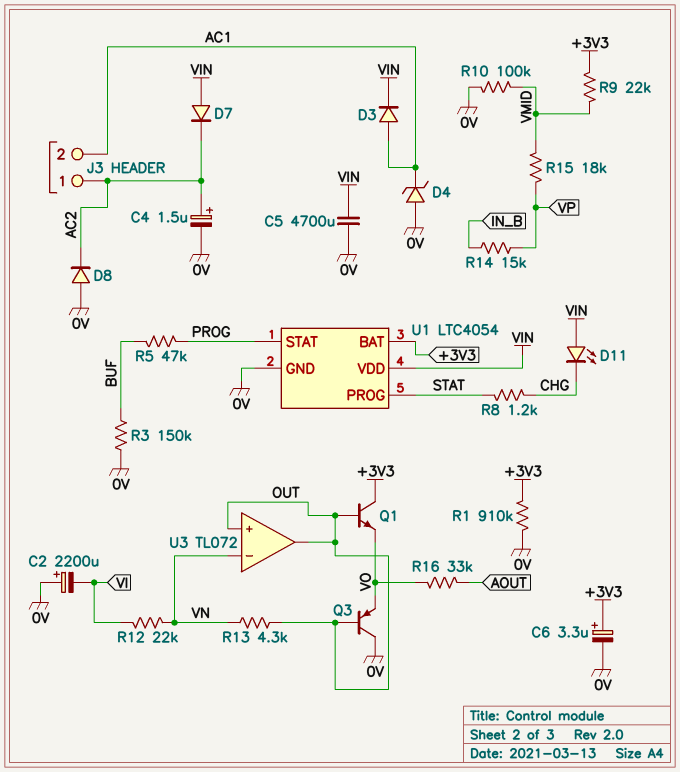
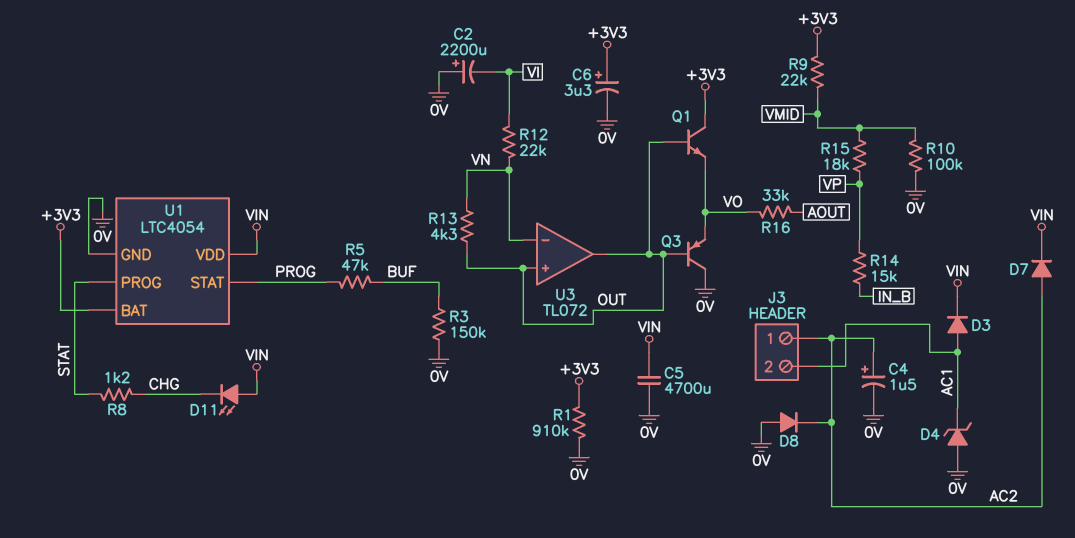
D7: diode (A VIN, K AC2) -> diode (A AC2, K VIN)

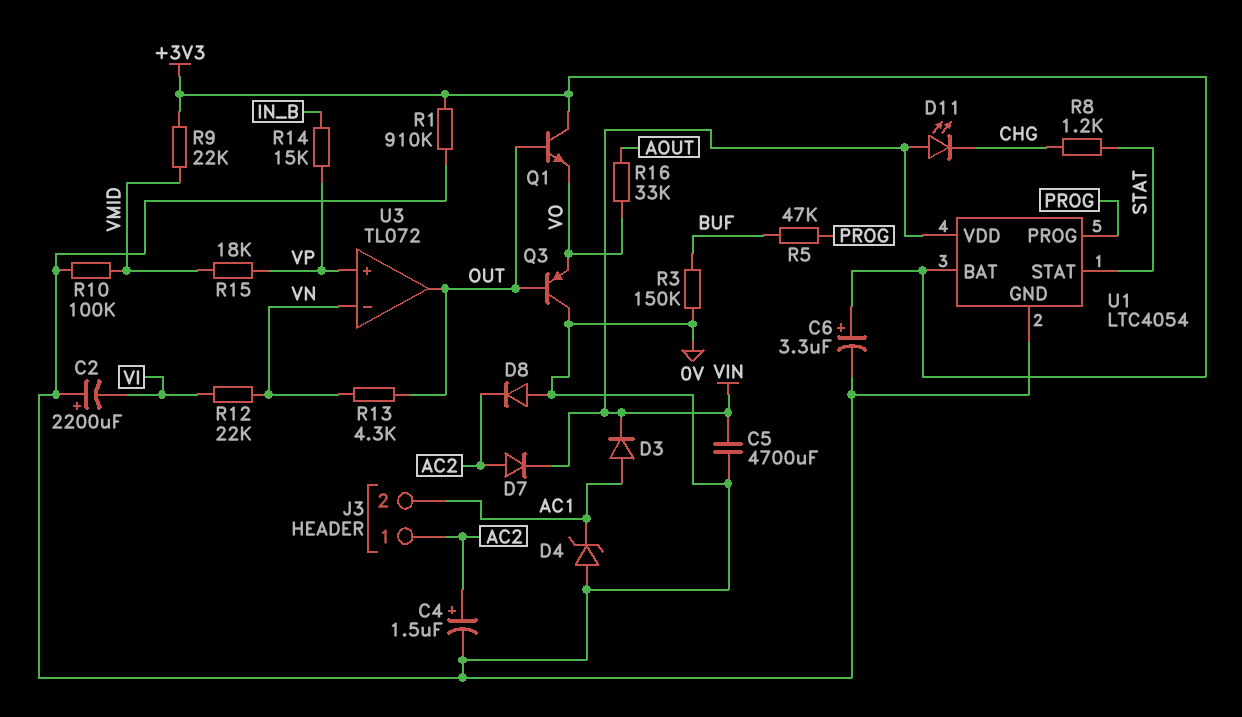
U1 pin PROG: STAT -> PROG
U1 pin STAT: PROG -> STAT
U3 pin in+: OUT -> VP

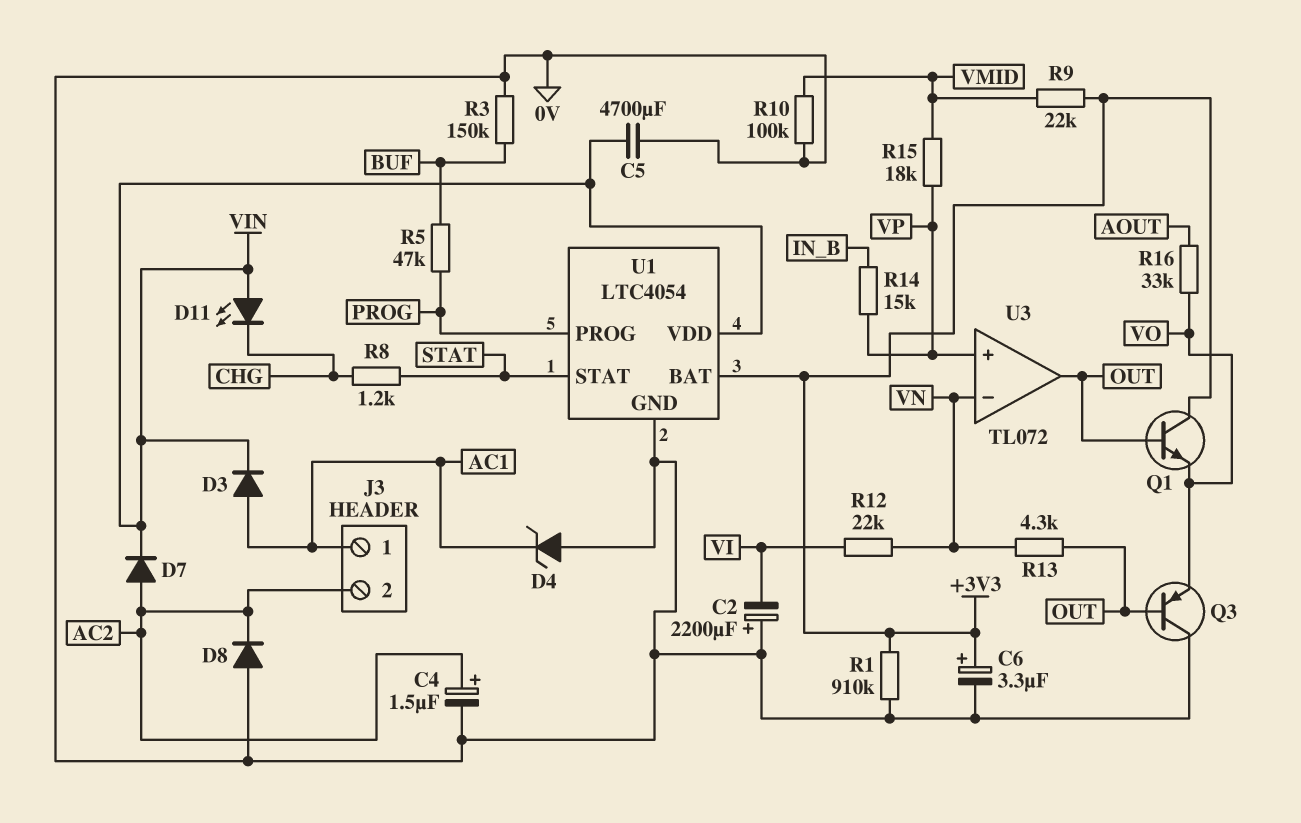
J3 pin 1: AC2 -> AC1
J3 pin 2: AC1 -> AC2

